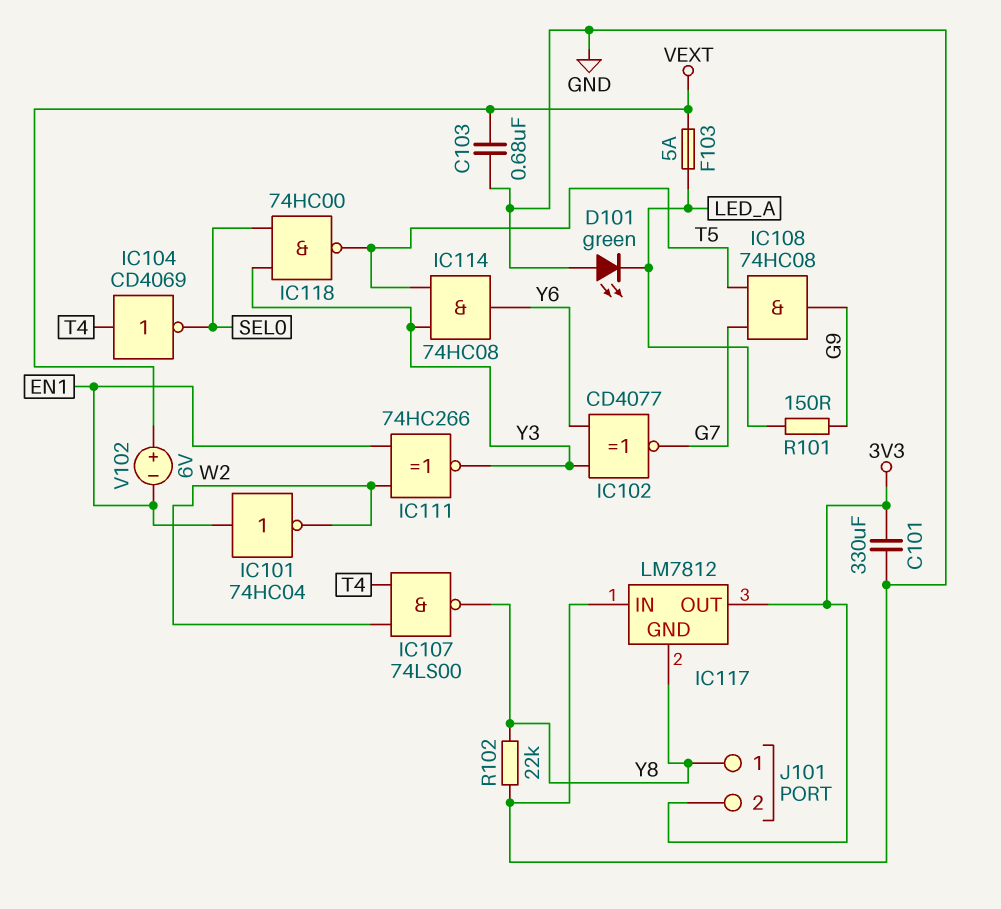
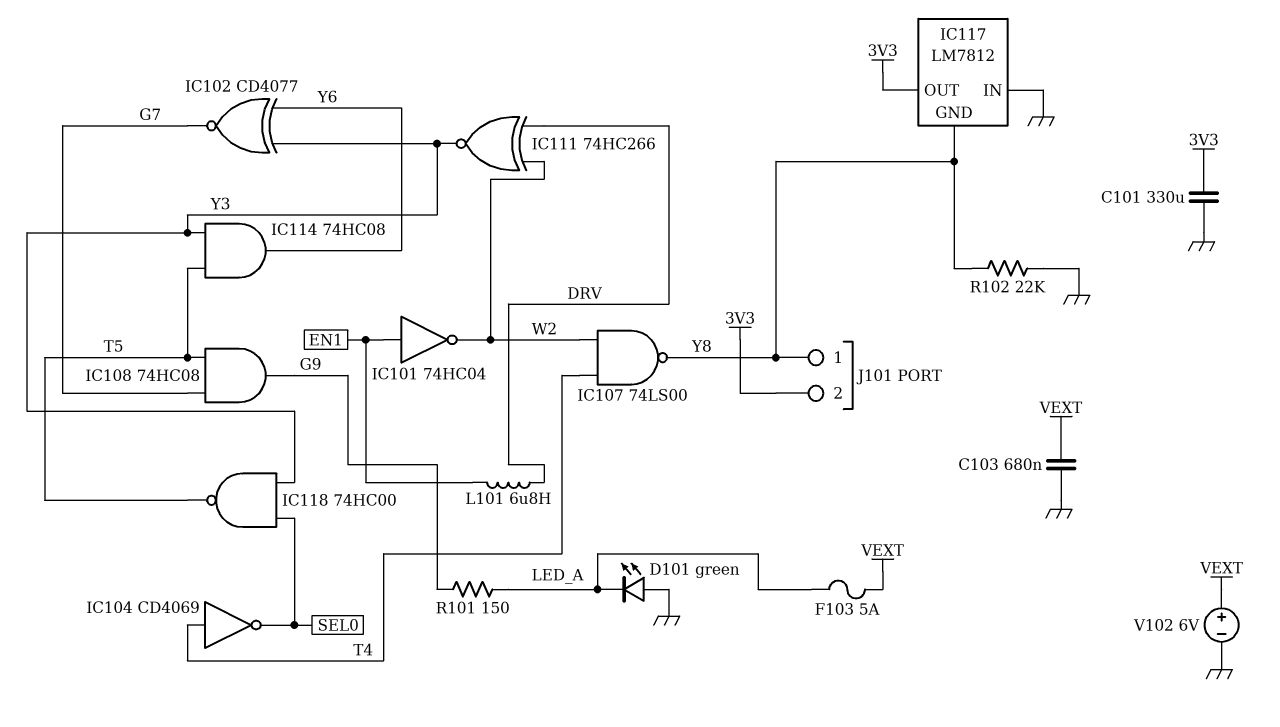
IC111: XNOR 74HC266 (in EN1, in W2, out Y3) -> XNOR 74HC266 (in DRV, in W2, out Y3)
L101: none -> 6.8uH (DRV, EN1)
V102: 6V (plus VEXT, minus EN1) -> 6V (plus VEXT, minus GND)

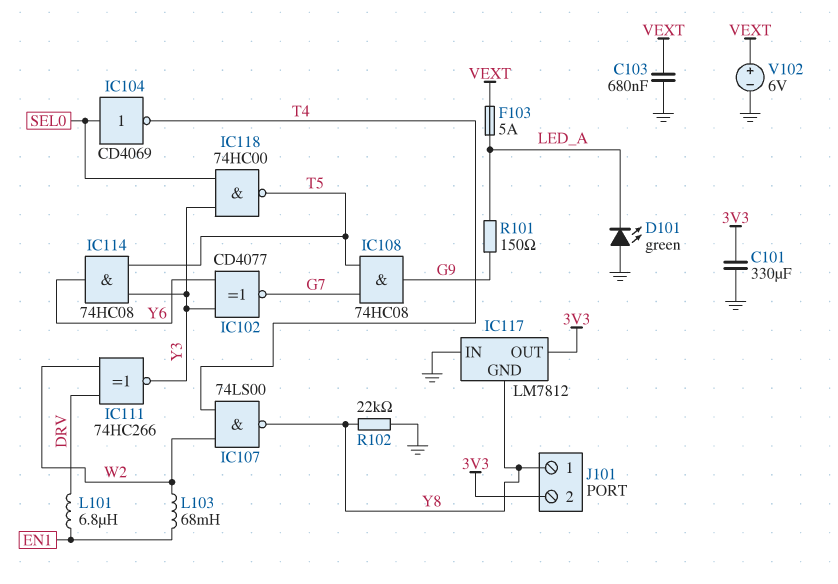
IC101: NOT 74HC04 (in EN1, out W2) -> none
IC104: NOT CD4069 (in T4, out SEL0) -> NOT CD4069 (in SEL0, out T4)
L103: none -> 68mH (EN1, W2)

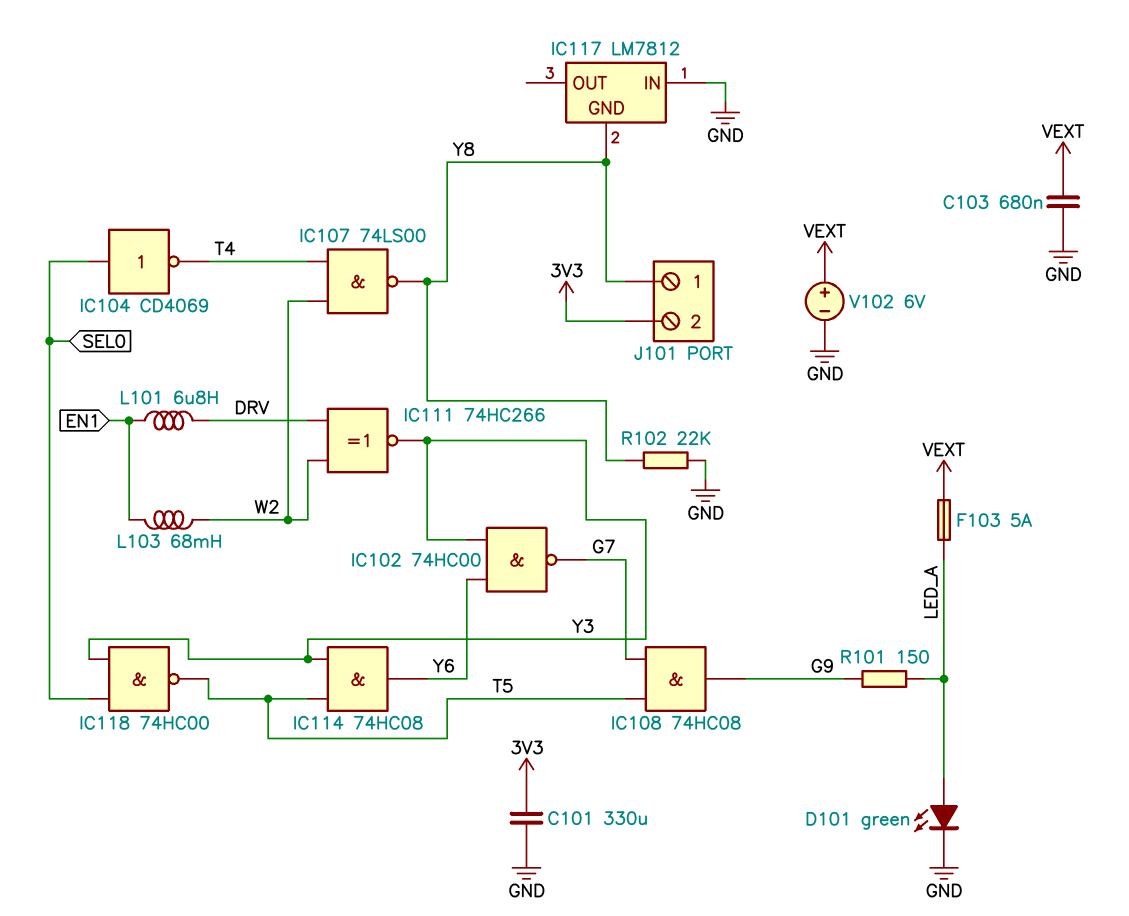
D101: LED green (A GND, K LED_A) -> LED green (A LED_A, K GND)
IC102: XNOR CD4077 (in Y3, in Y6, out G7) -> NAND 74HC00 (in Y3, in Y6, out G7)
IC117 pin OUT: 3V3 -> none

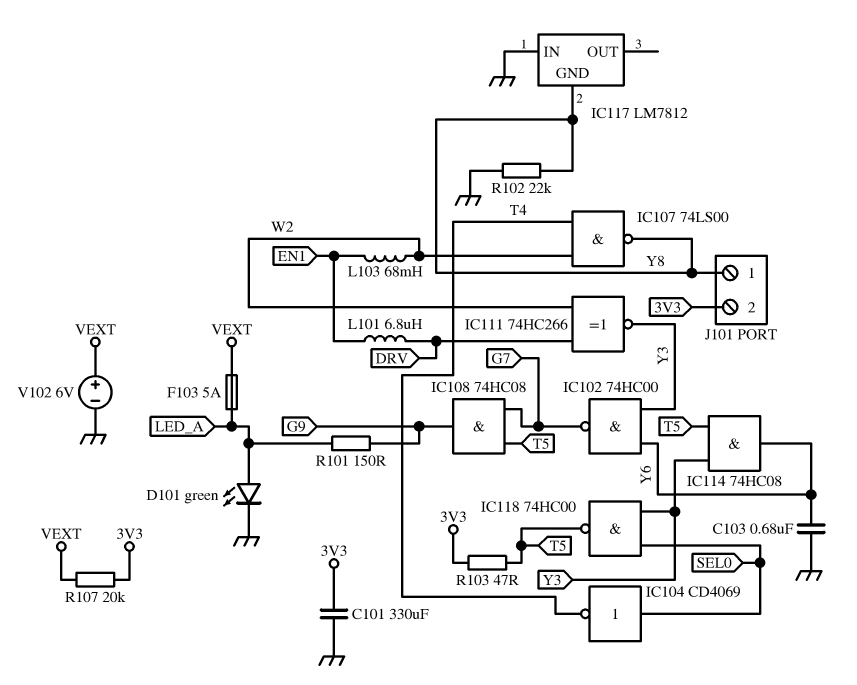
C103: 680nF (GND, VEXT) -> 680nF (GND, Y6)
R103: none -> 47 (3V3, T5)
R107: none -> 20k (3V3, VEXT)

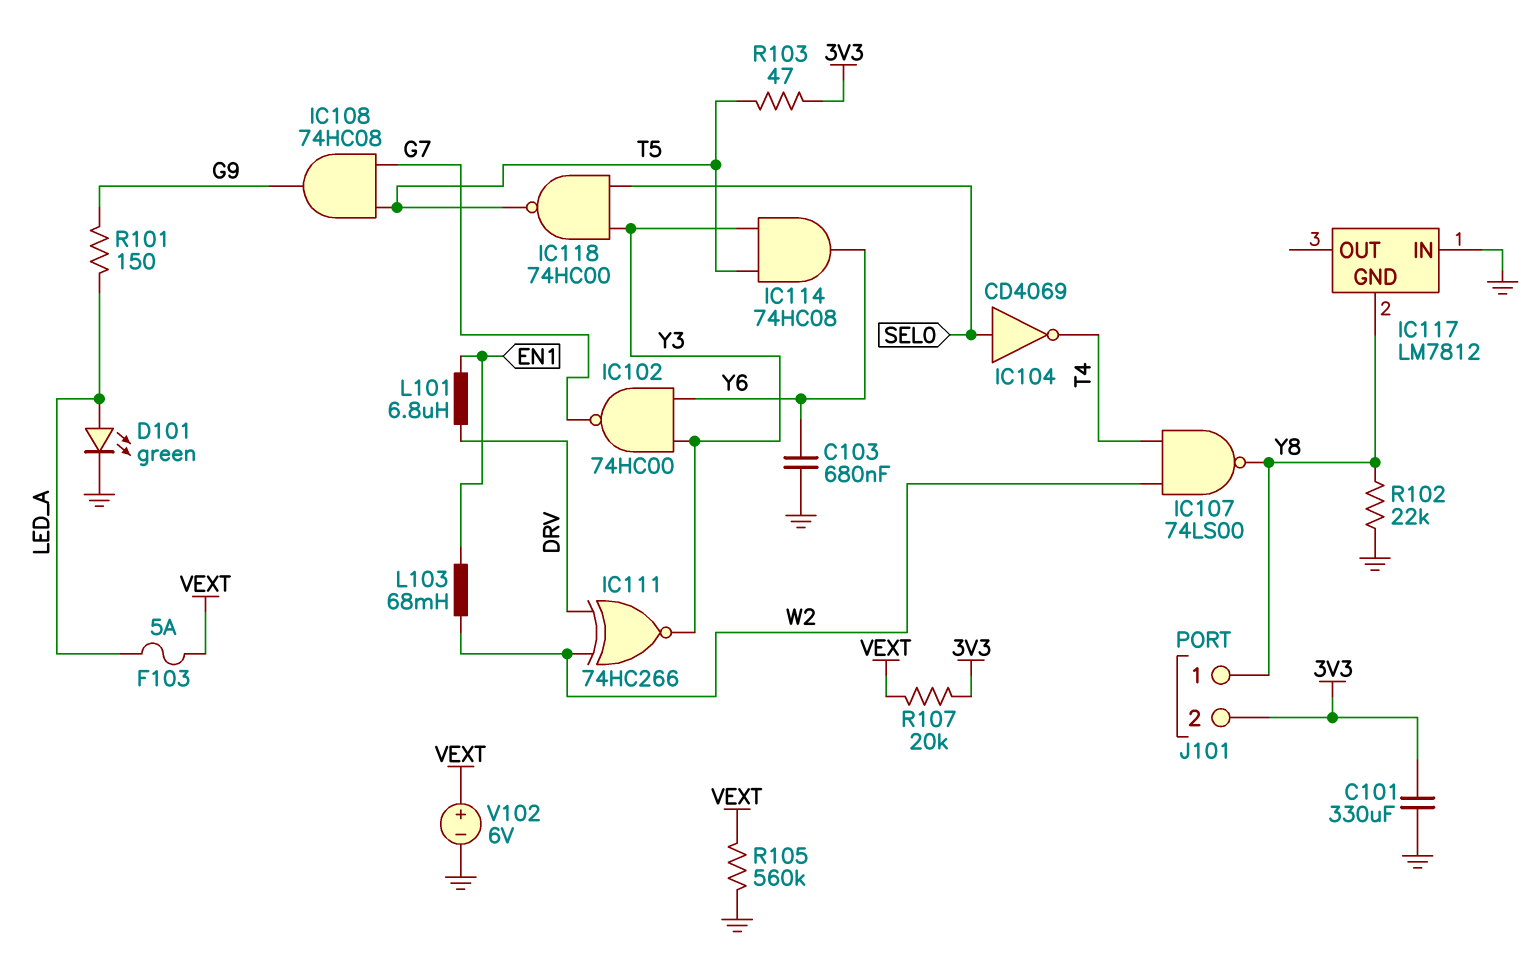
R105: none -> 560k (GND, VEXT)

